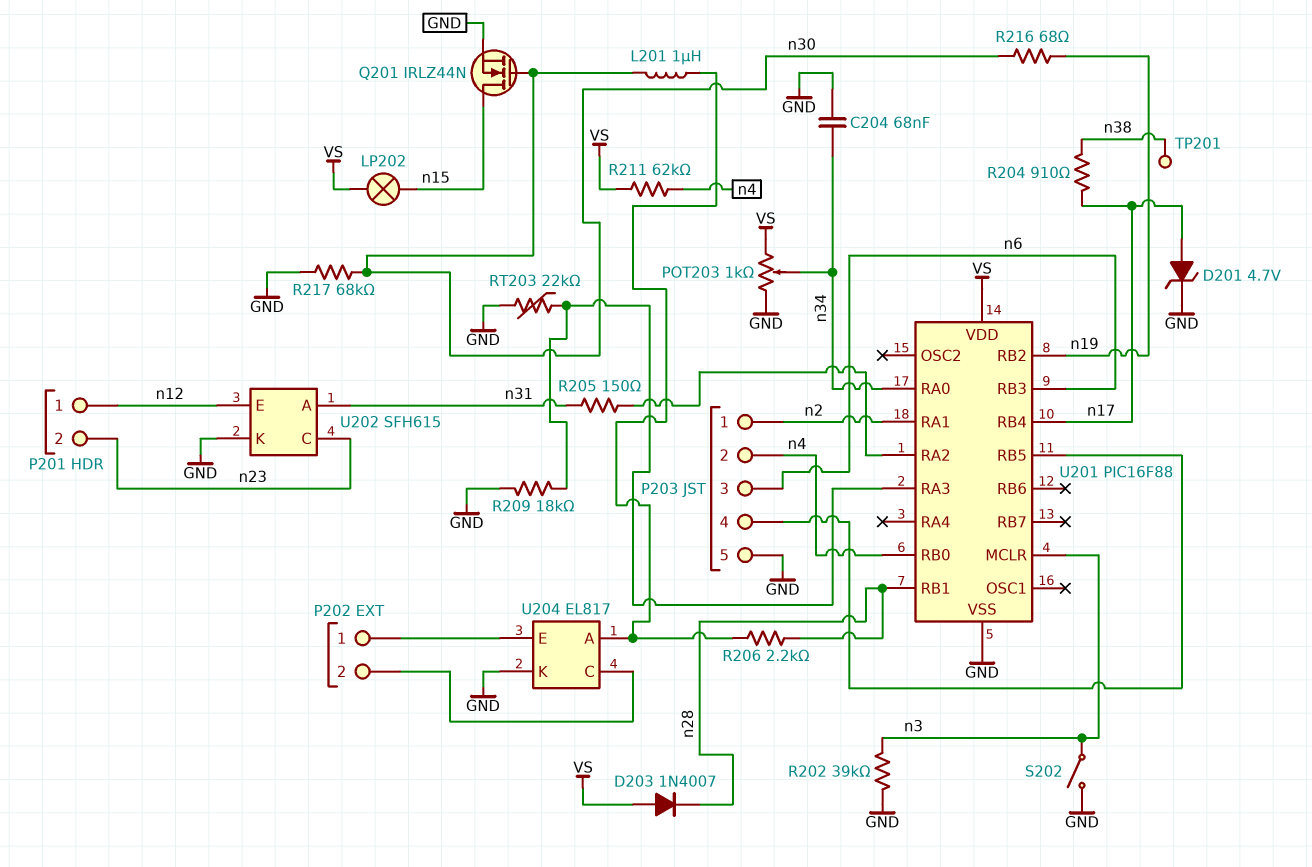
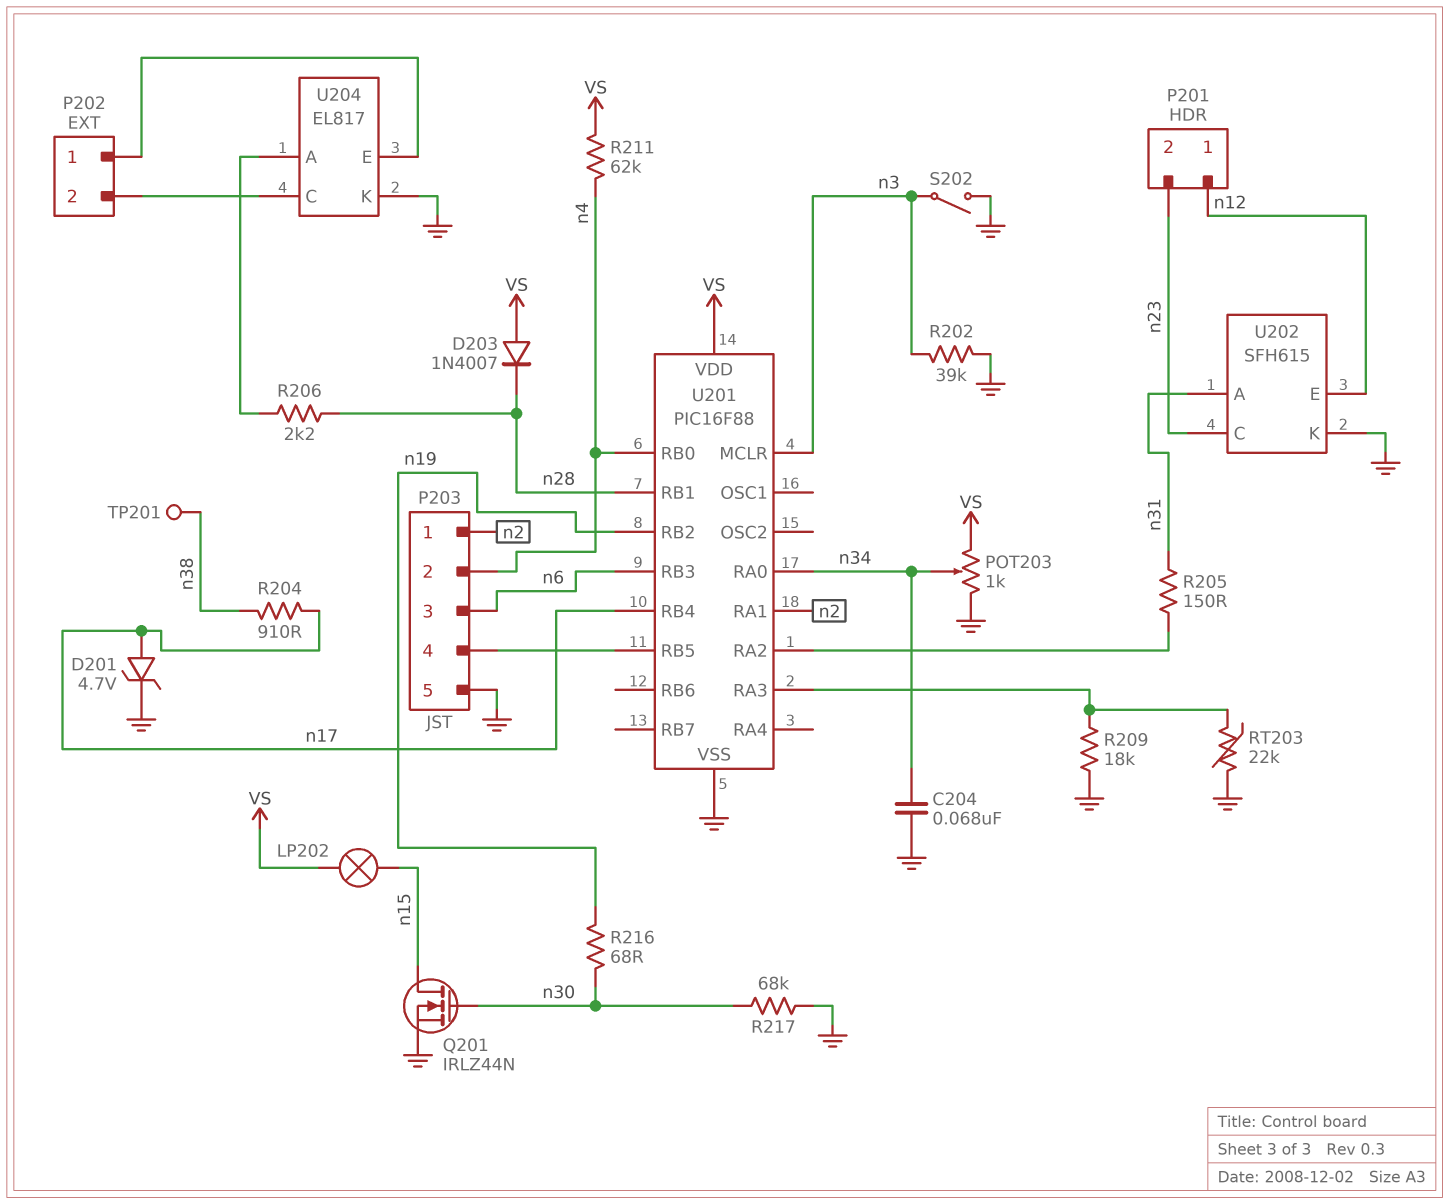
L201: 1uH (U204/A, n30) -> none

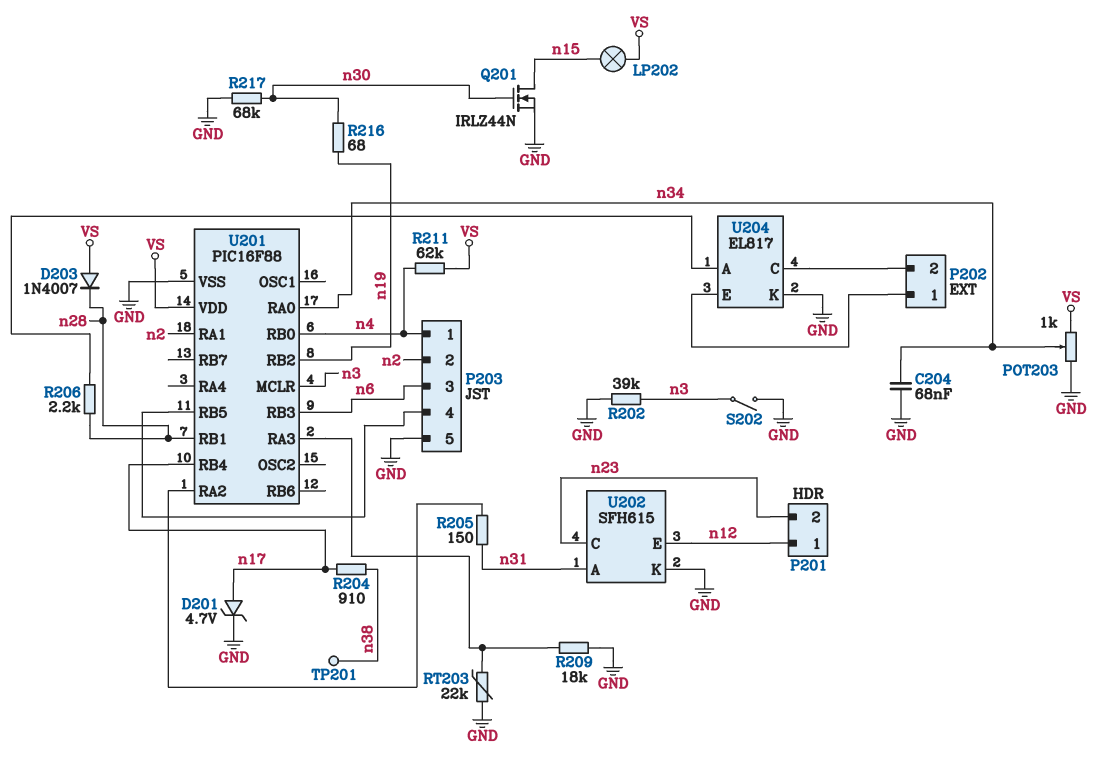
P203 pin 1: n2 -> n4
P203 pin 2: n4 -> n2

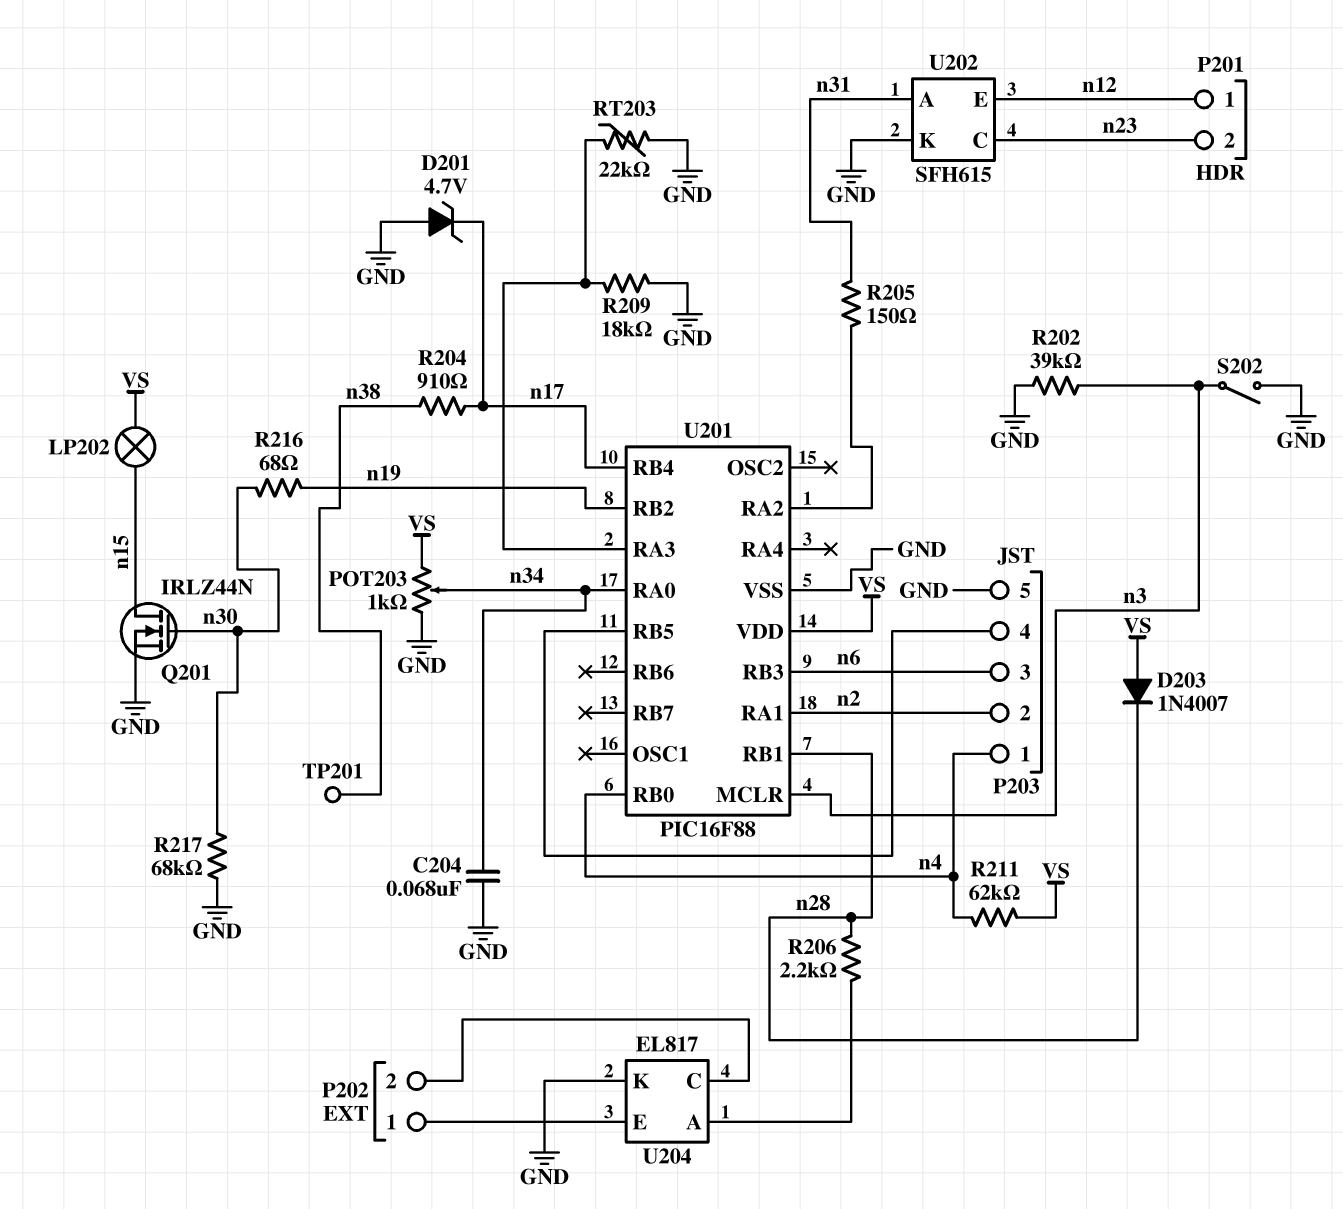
D201: zener 4.7V (A n17, K GND) -> zener 4.7V (A GND, K n17)

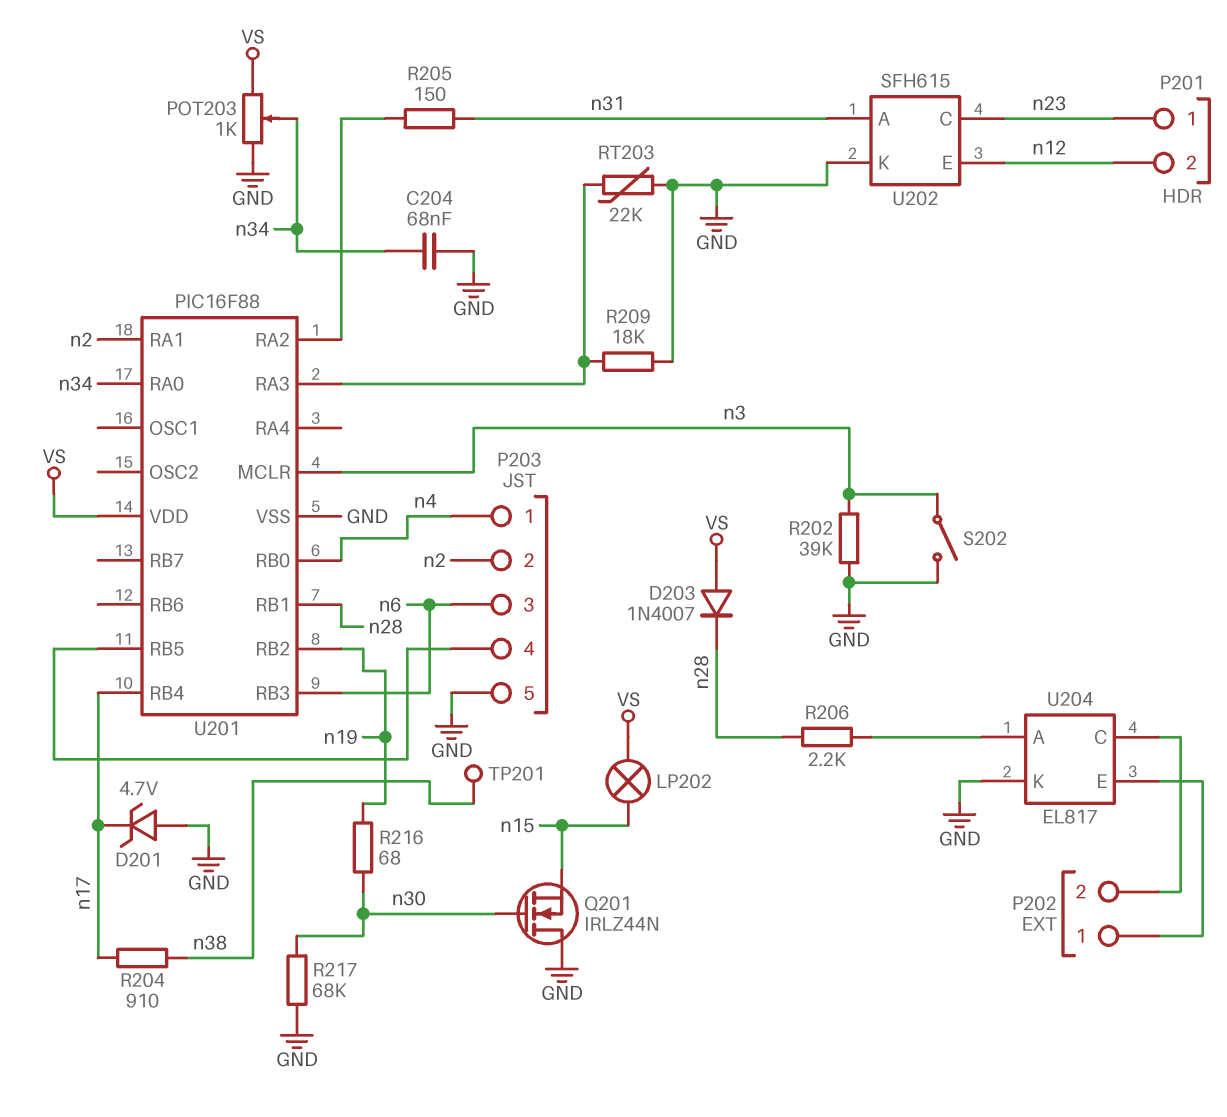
P201 pin 1: n12 -> n23
P201 pin 2: n23 -> n12
Q201: NMOS IRLZ44N (G n30, D n15, S GND) -> NMOS IRLZ44N (G n30, D GND, S n15)
R211: 62k (VS, n4) -> none

